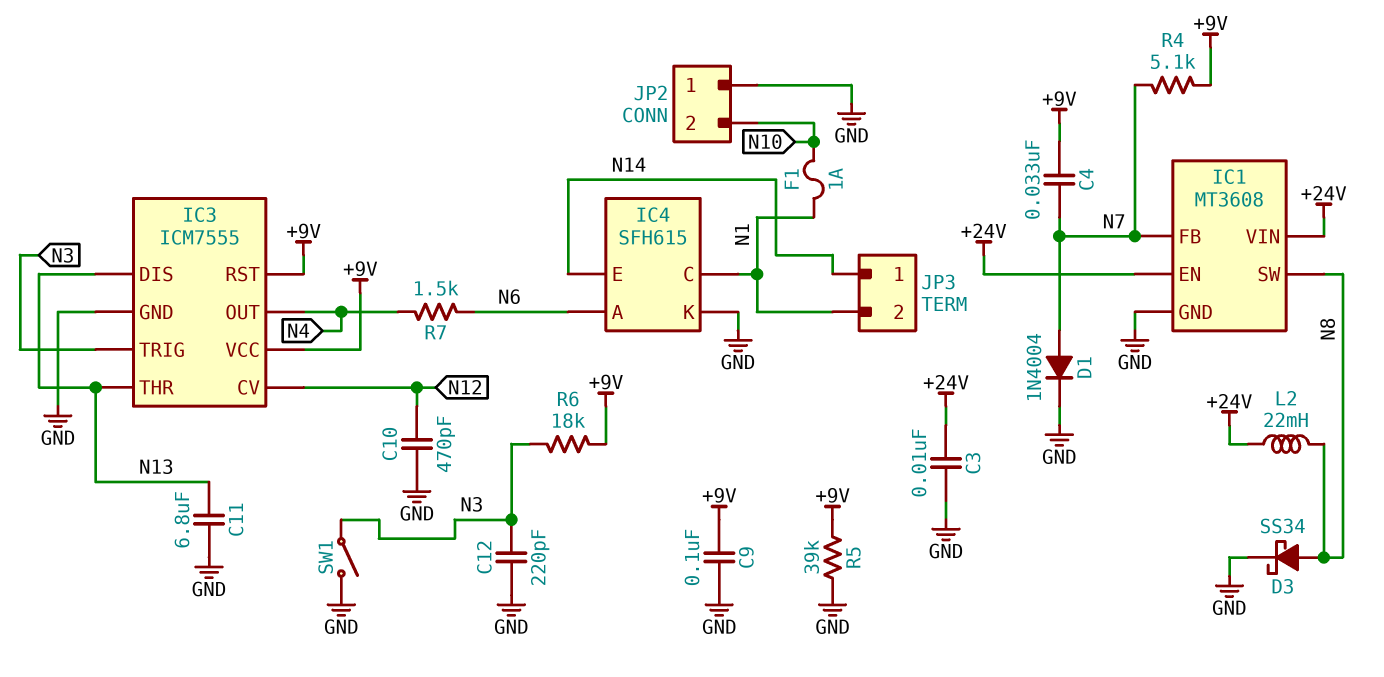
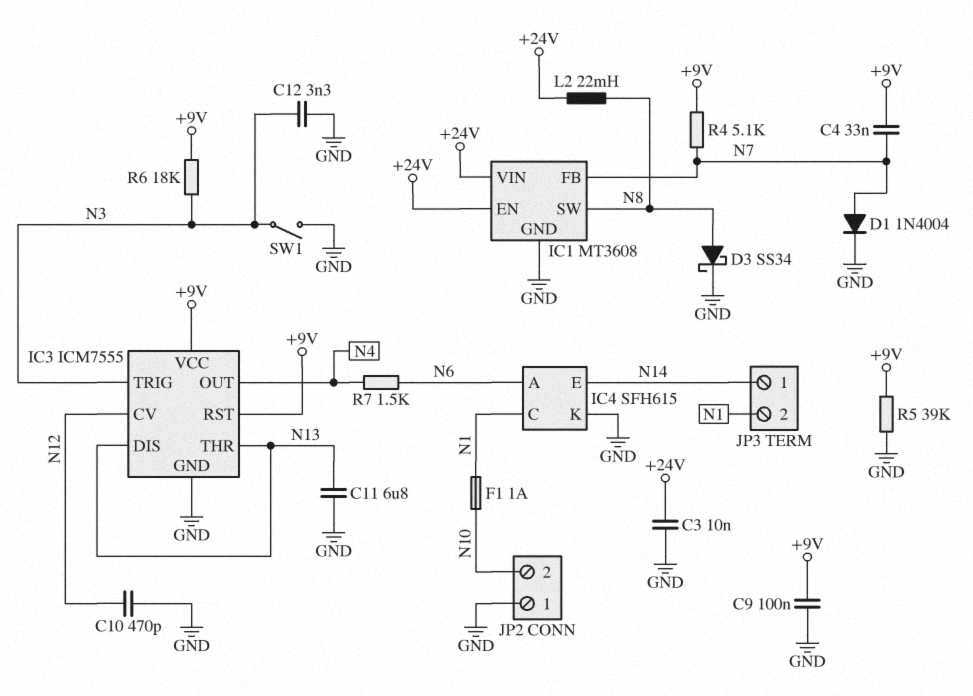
C12: 220pF (GND, N3) -> 3.3nF (GND, N3)

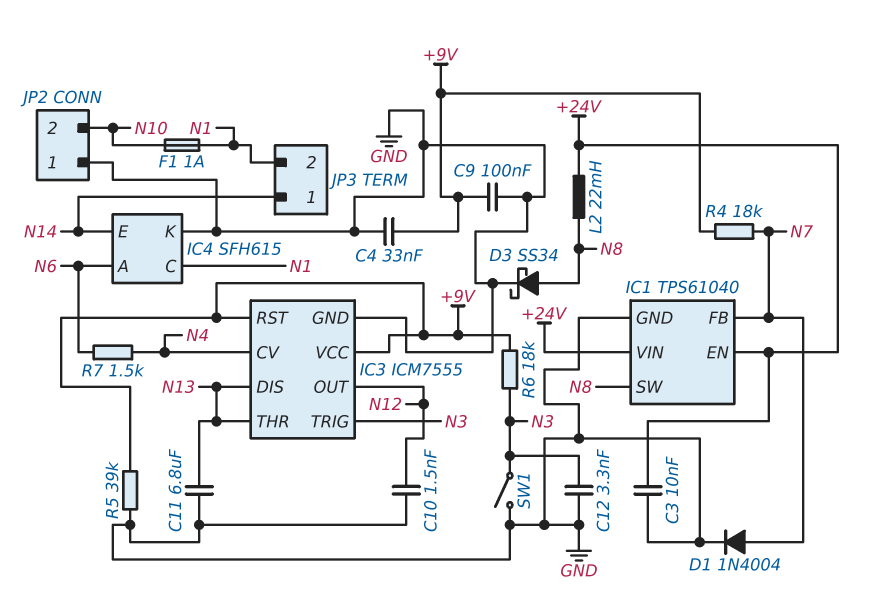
C4: 33nF (+9V, N7) -> 33nF (+9V, GND)
C10: 470pF (GND, N12) -> 1.5nF (GND, N12)
IC1: MT3608 -> TPS61040
IC3 pin CV: N12 -> N4
IC3 pin OUT: N4 -> N12
R4: 5.1k (+9V, N7) -> 18k (+9V, N7)

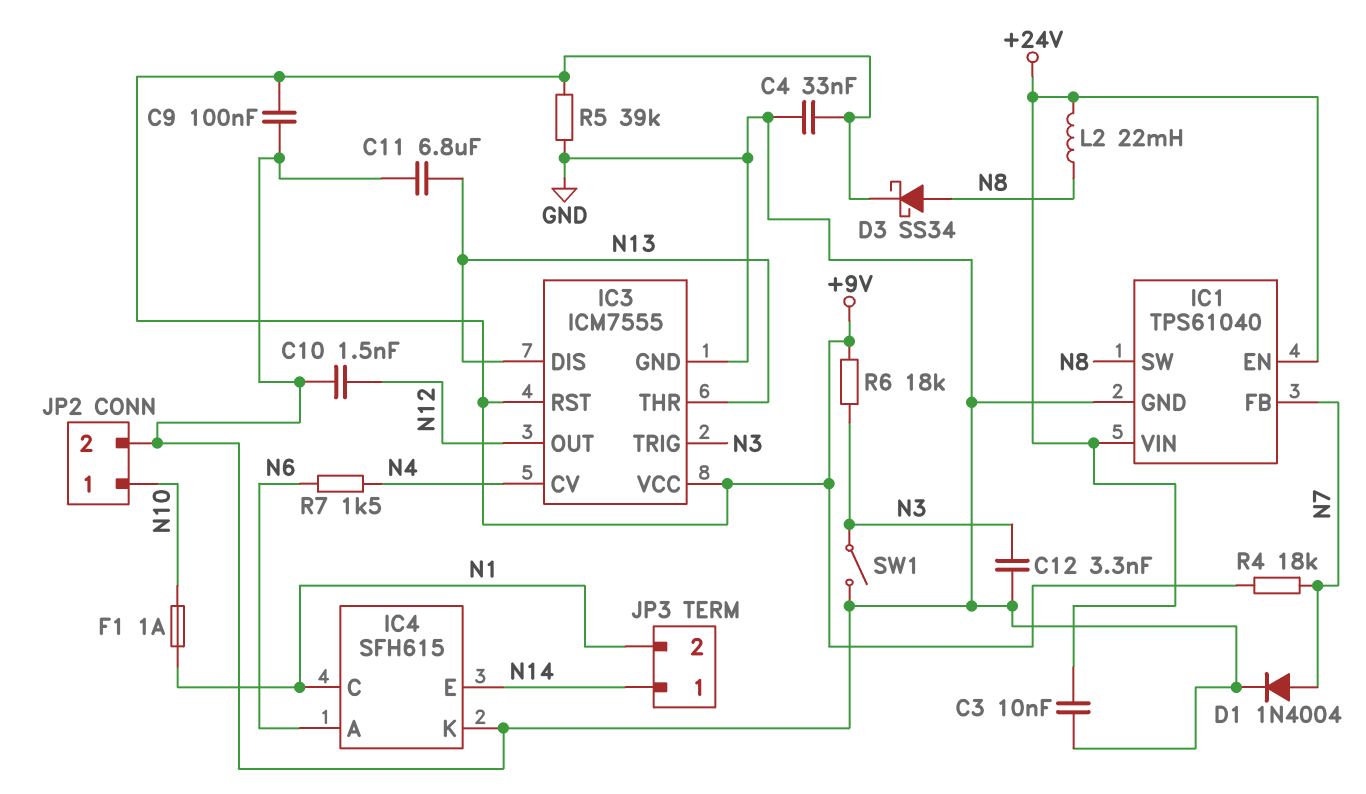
D3: schottky SS34 (A N8, K GND) -> schottky SS34 (A N8, K +9V)
JP2 pin 1: GND -> N10
JP2 pin 2: N10 -> GND

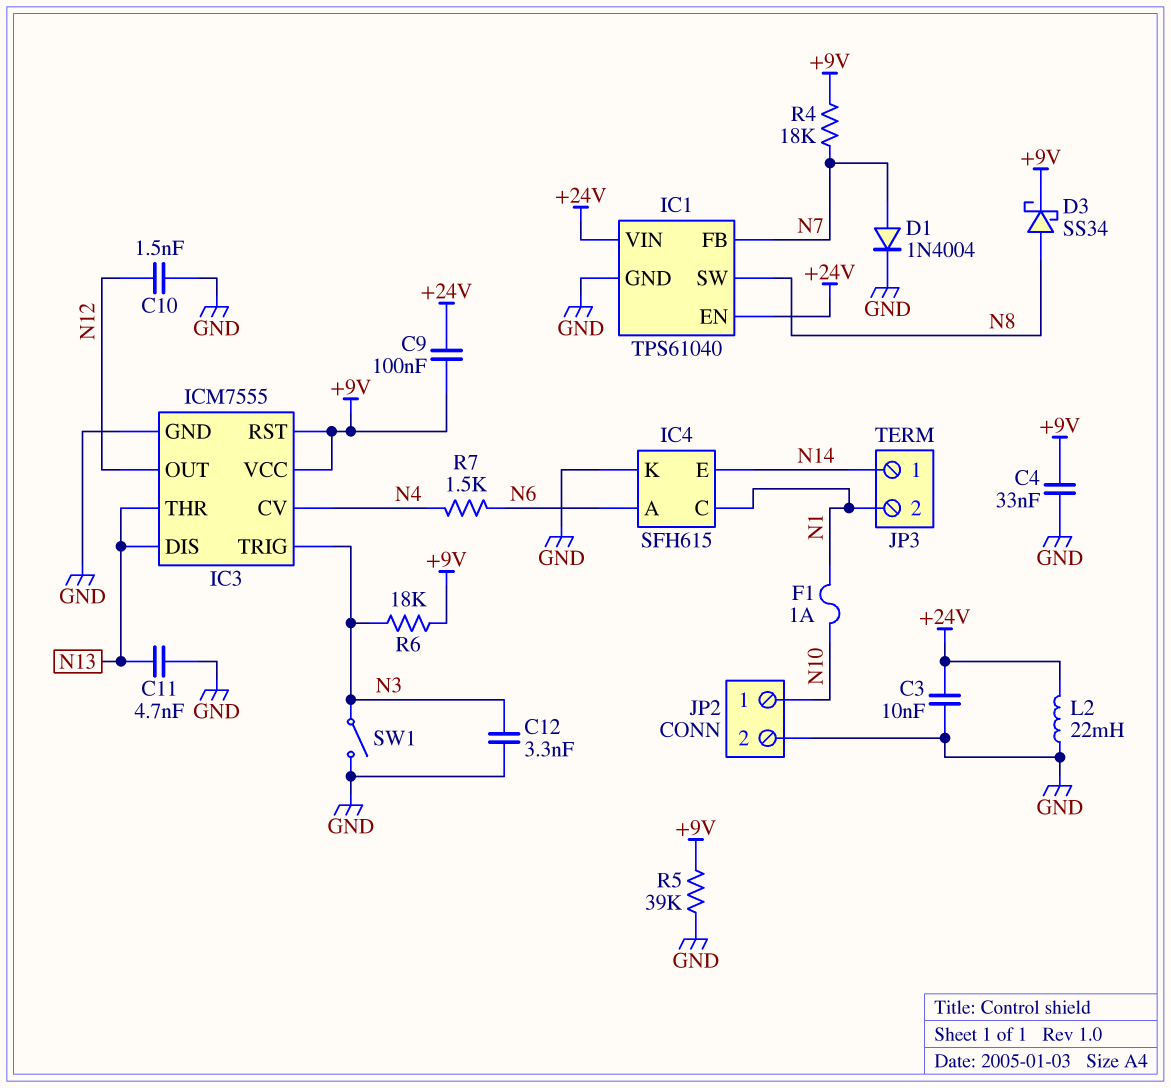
C9: 100nF (+9V, GND) -> 100nF (+9V, +24V)
C11: 6.8uF (GND, N13) -> 4.7nF (GND, N13)
L2: 22mH (+24V, N8) -> 22mH (+24V, GND)

